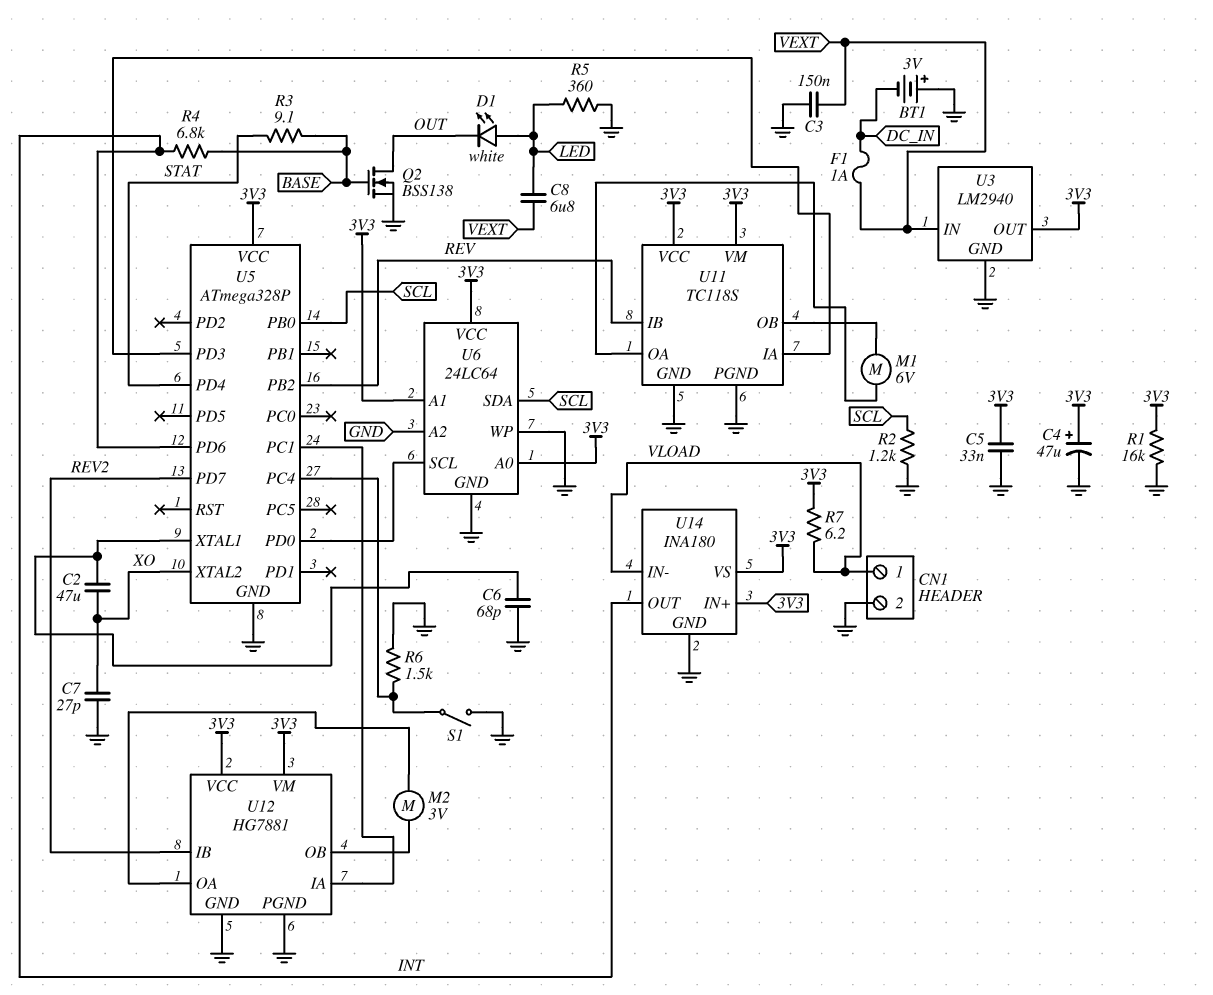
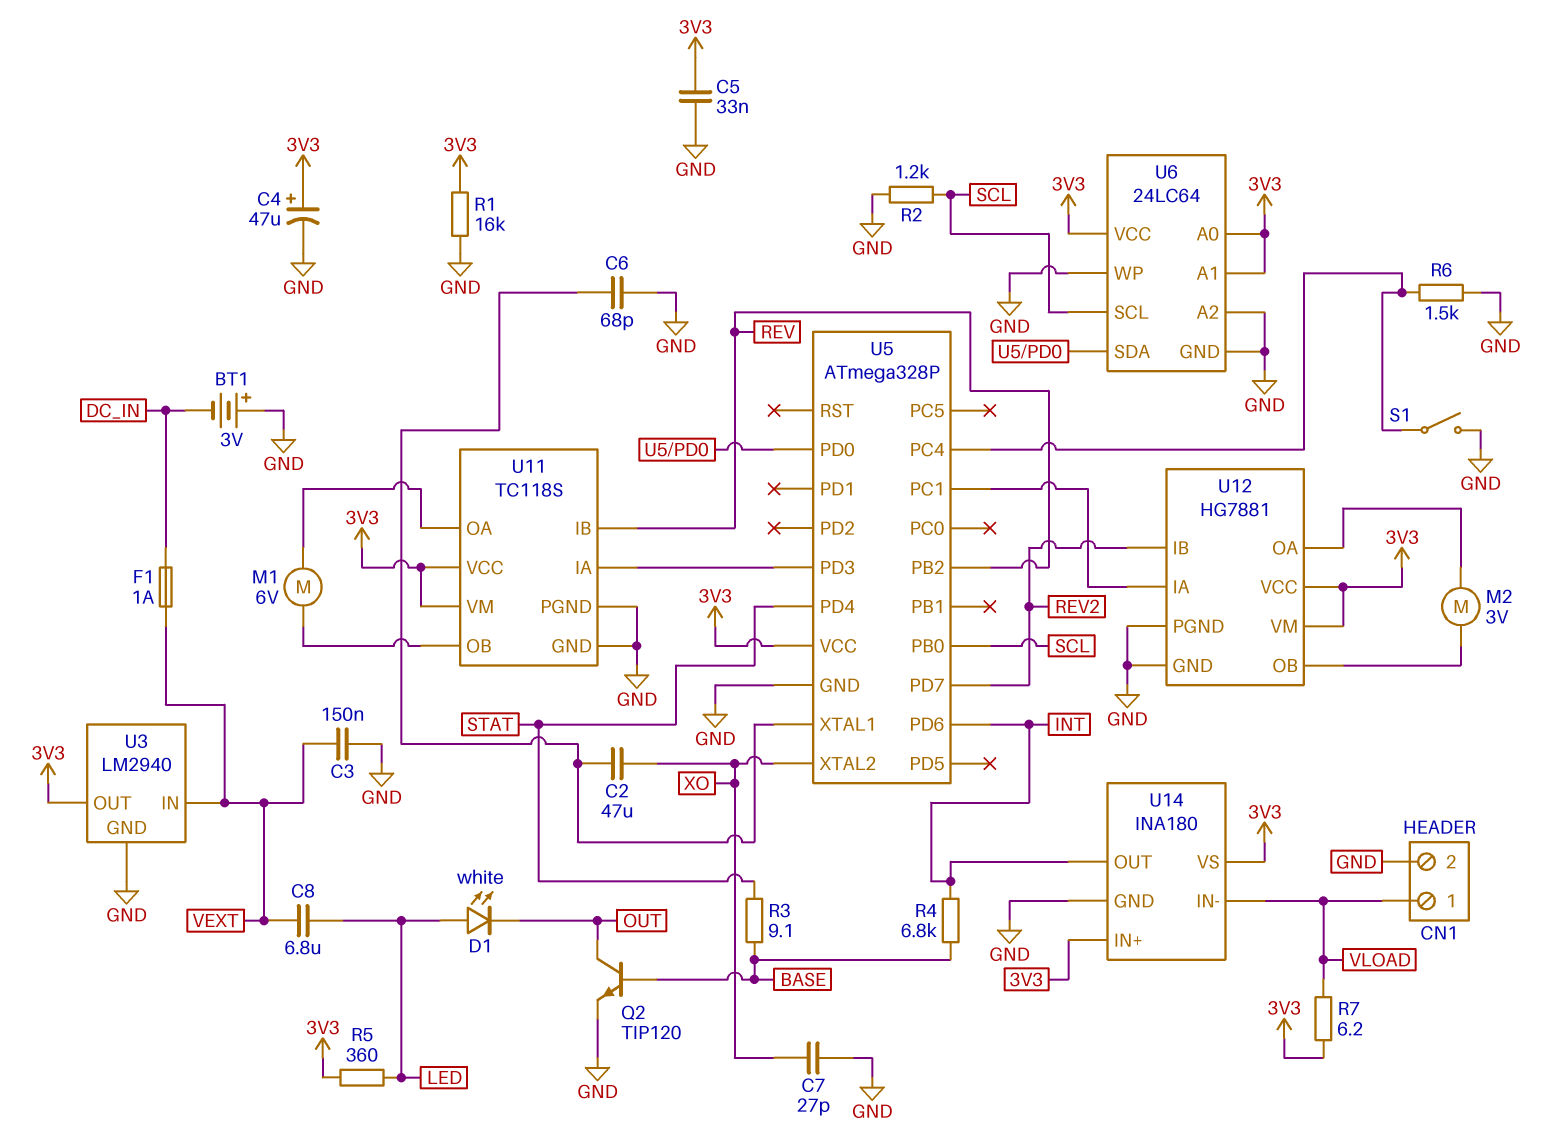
Q2: NMOS BSS138 (G BASE, D OUT, S GND) -> NPN TIP120 (B BASE, C OUT, E GND)
R5: 360 (GND, LED) -> 360 (3V3, LED)
U6 pin SCL: U5/PD0 -> SCL
U6 pin SDA: SCL -> U5/PD0

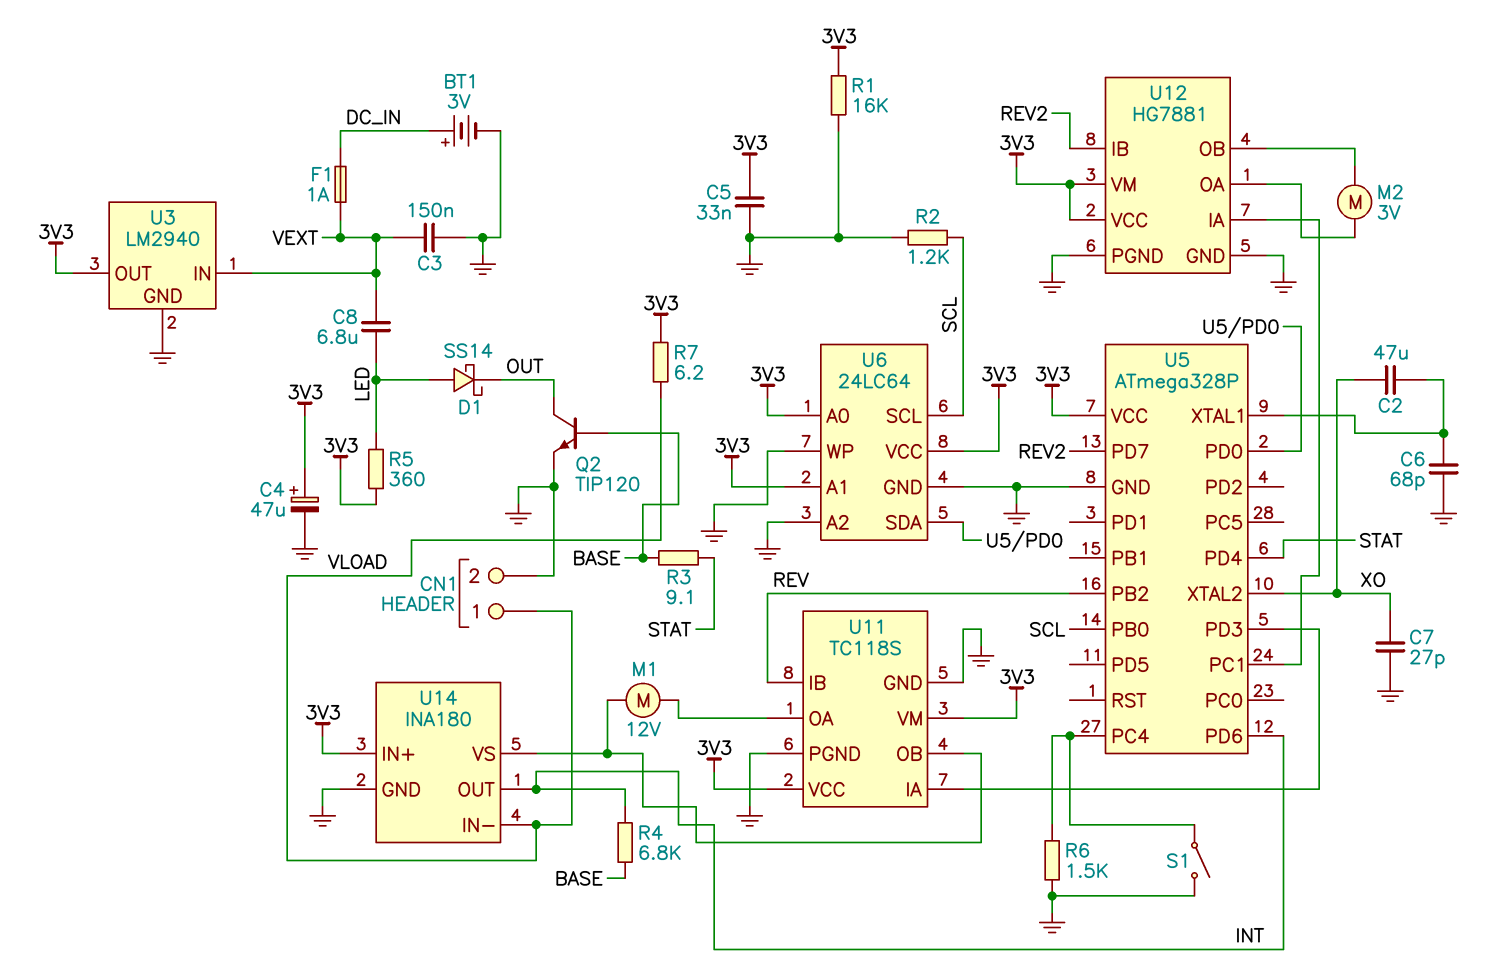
BT1: 3V (plus GND, minus DC_IN) -> 3V (plus DC_IN, minus GND)
D1: LED white (A LED, K OUT) -> schottky SS14 (A LED, K OUT)
M1: motor 6V (U11/OA, U11/OB) -> motor 12V (U11/OA, U11/OB)
U14 pin VS: 3V3 -> U11/OB

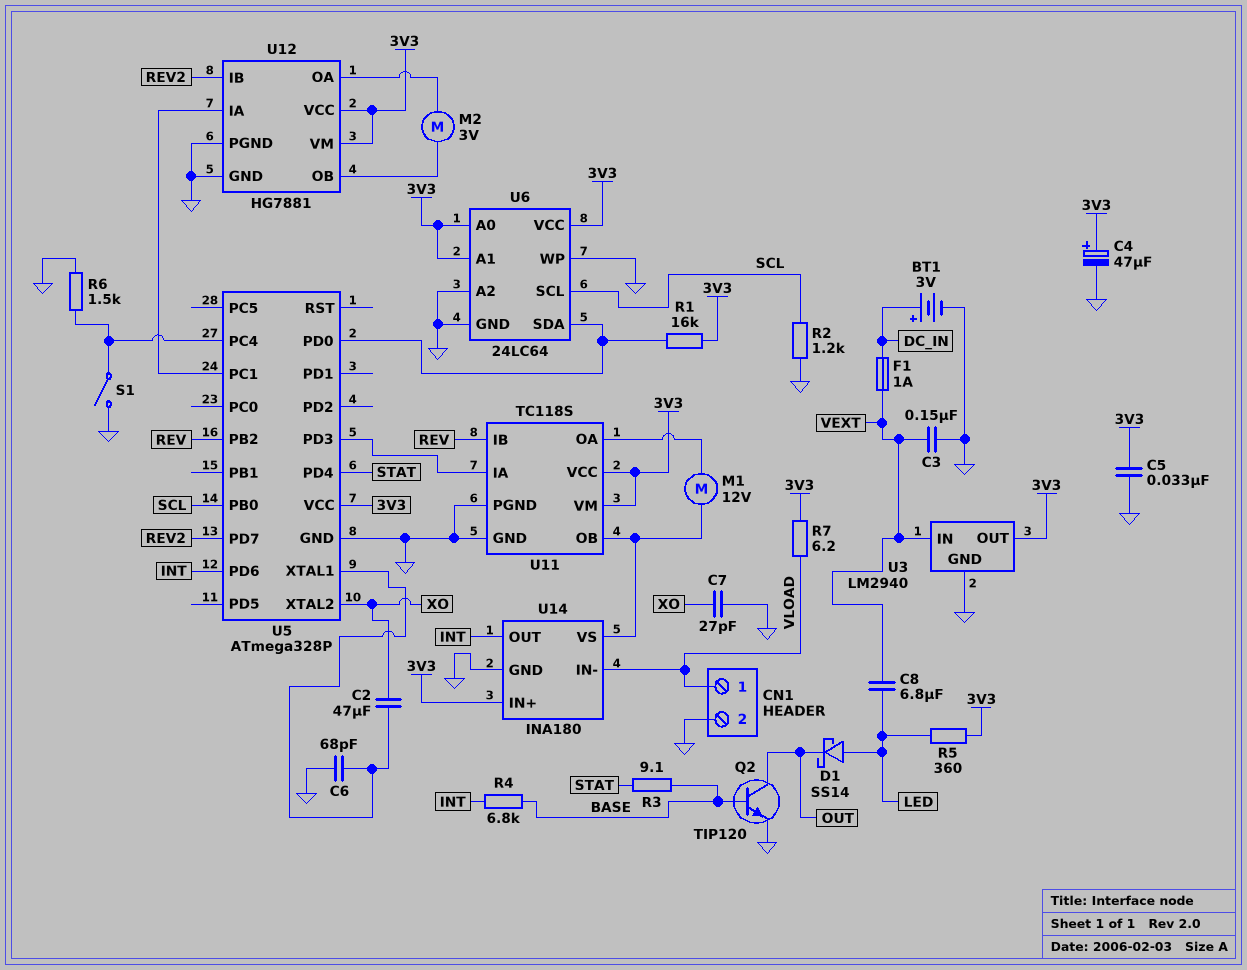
R1: 16k (3V3, GND) -> 16k (3V3, U5/PD0)

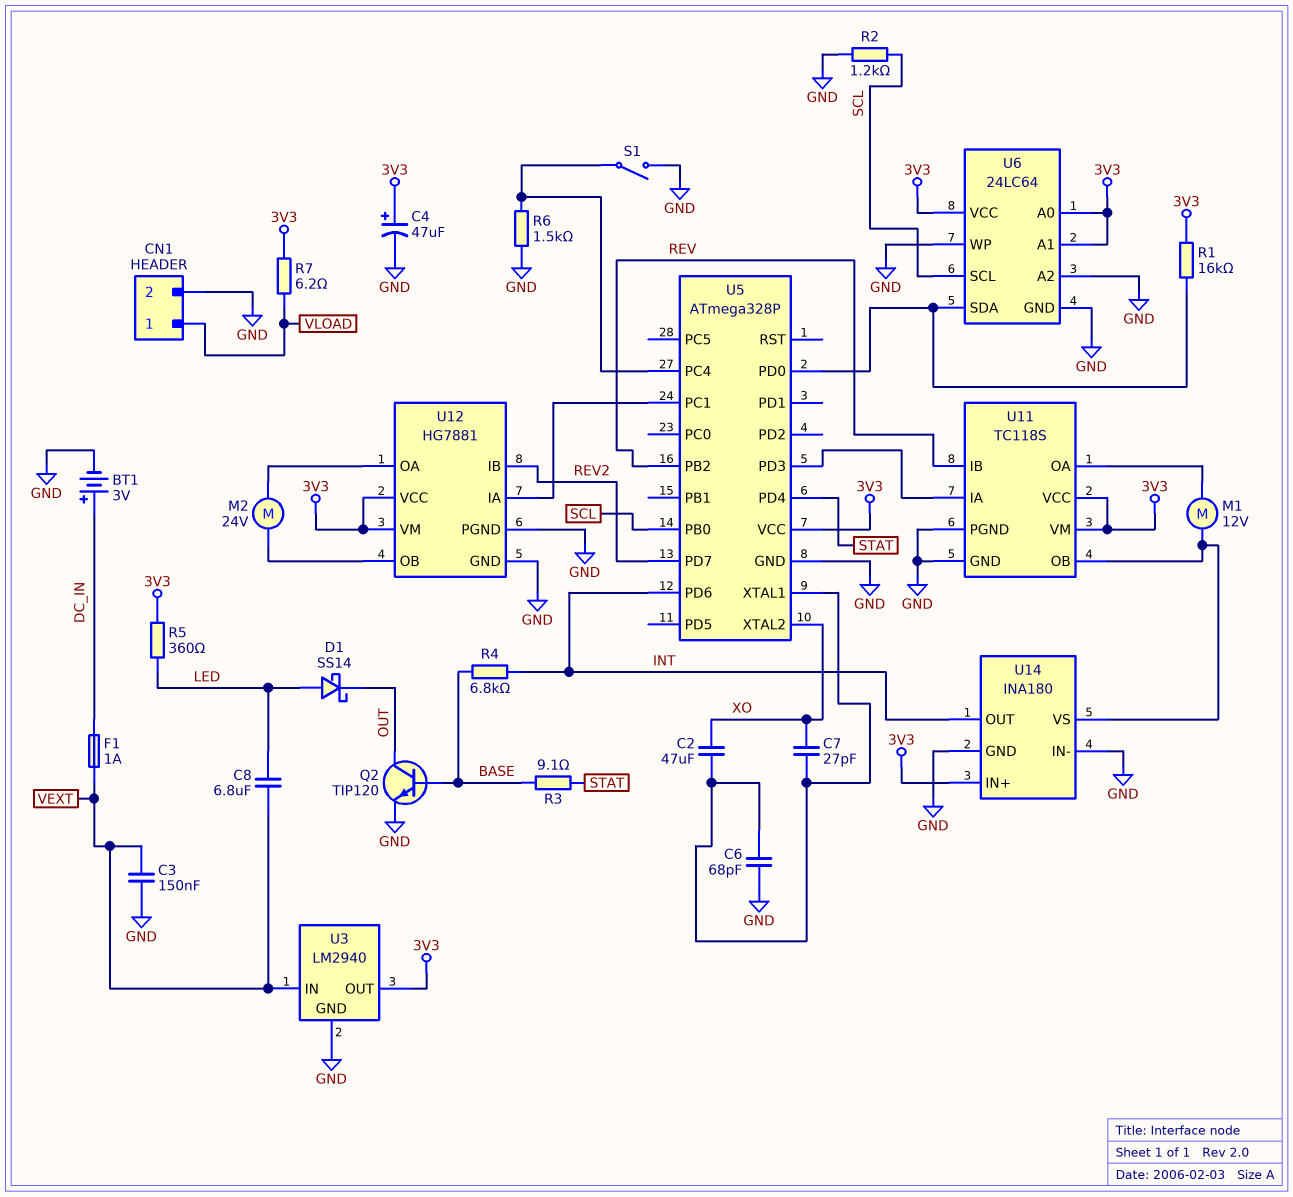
C5: 33nF (3V3, GND) -> none
C7: 27pF (GND, XO) -> 27pF (U5/XTAL1, XO)
M2: motor 3V (U12/OA, U12/OB) -> motor 24V (U12/OA, U12/OB)
U14 pin IN-: VLOAD -> GND

